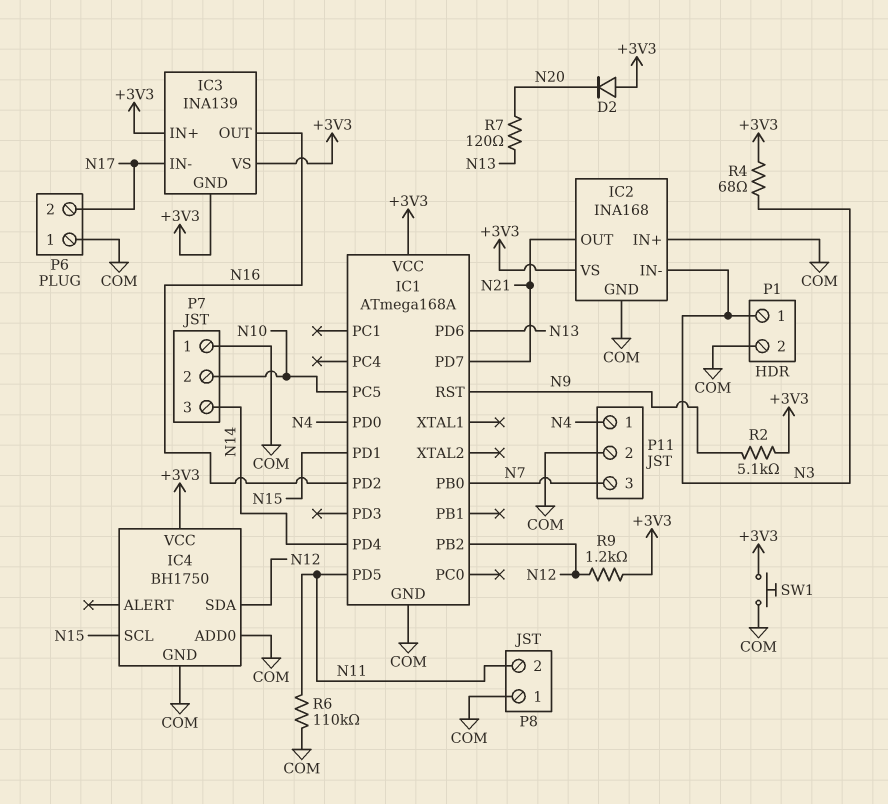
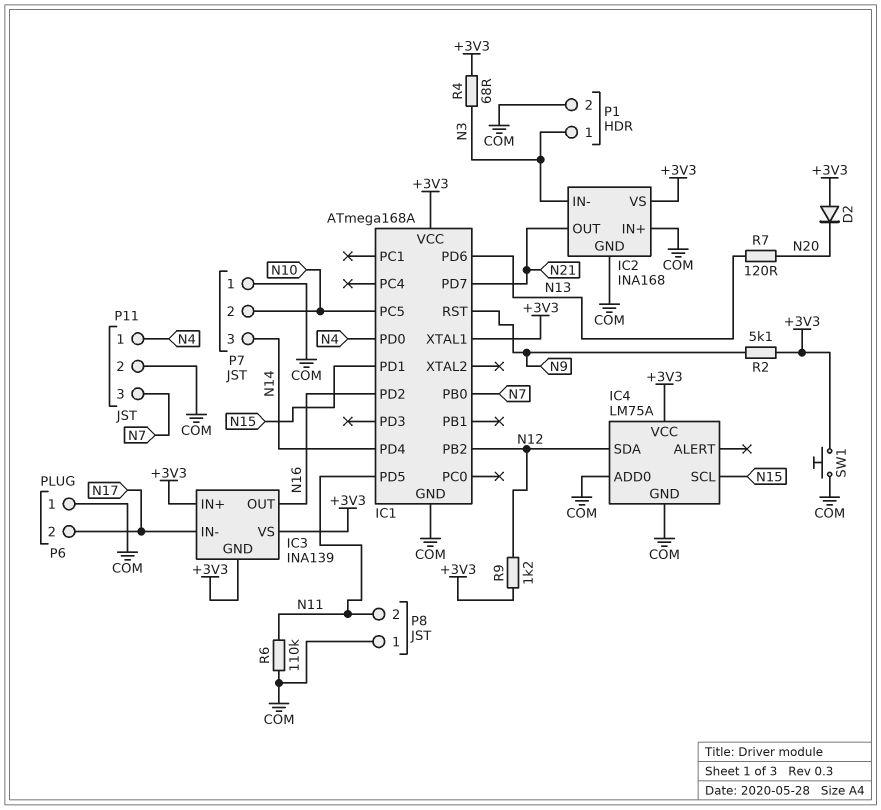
IC1 pin XTAL1: none -> +3V3
IC4: BH1750 -> LM75A

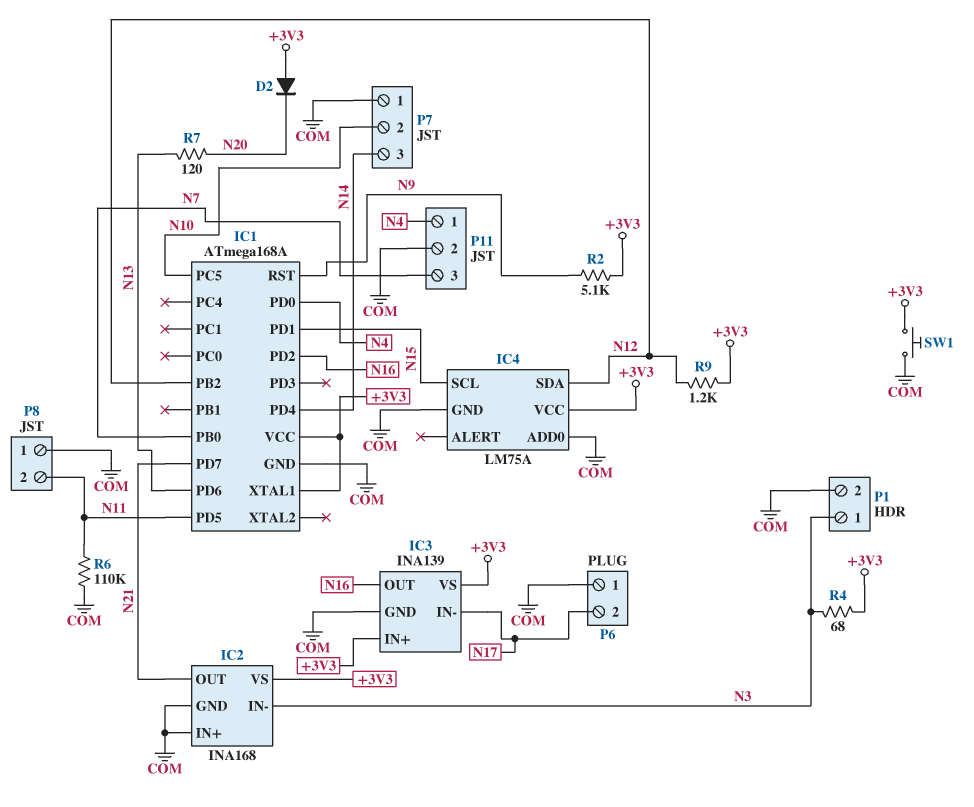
IC3 pin GND: +3V3 -> COM

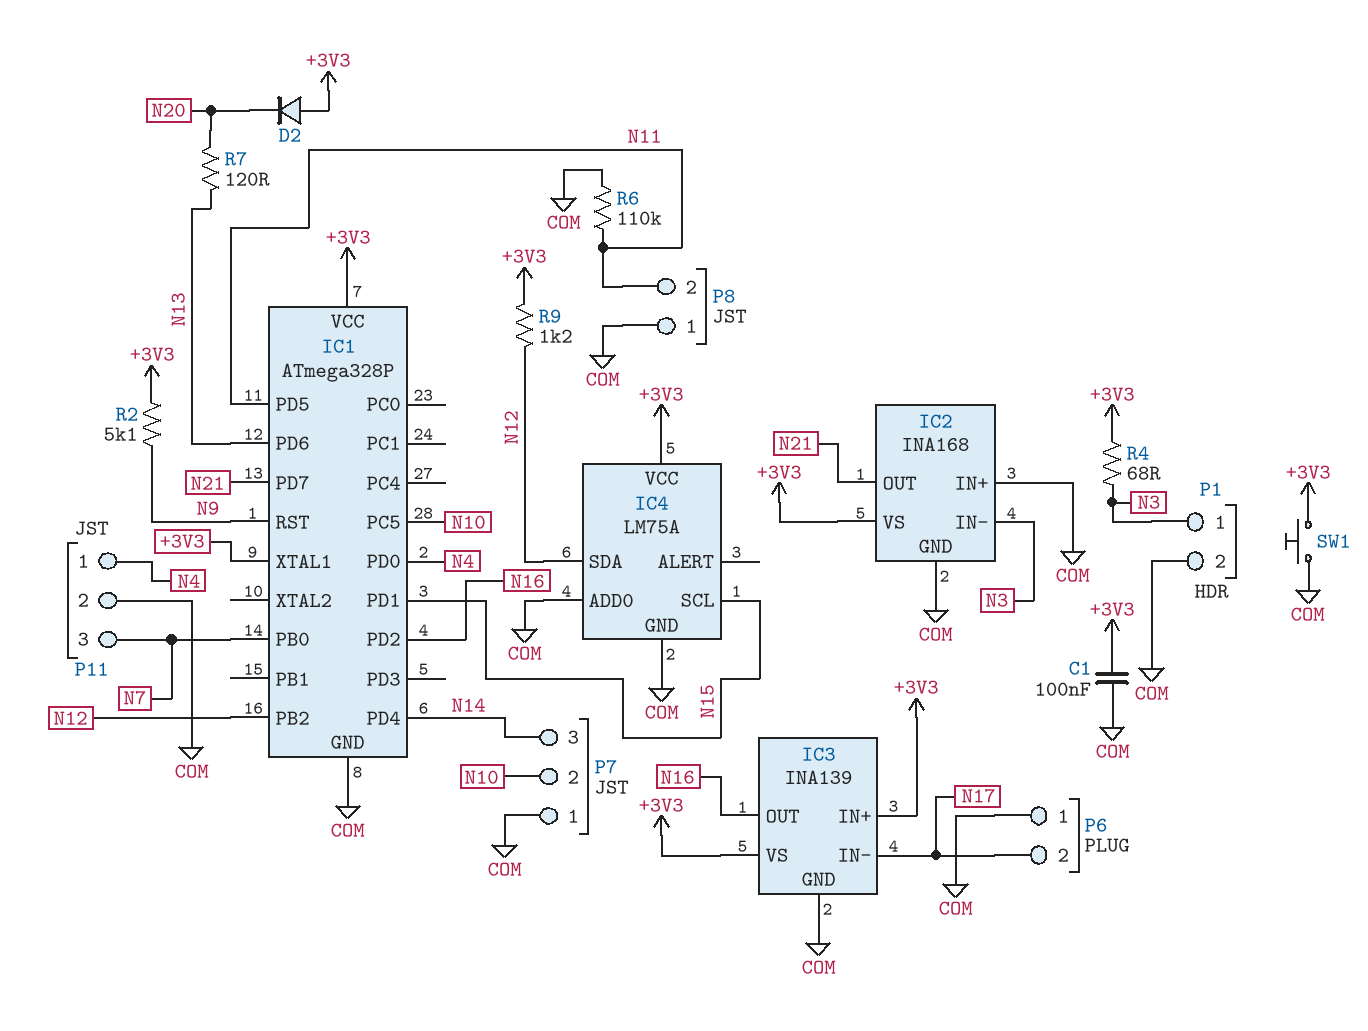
C1: none -> 100nF (+3V3, COM)
IC1: ATmega168A -> ATmega328P

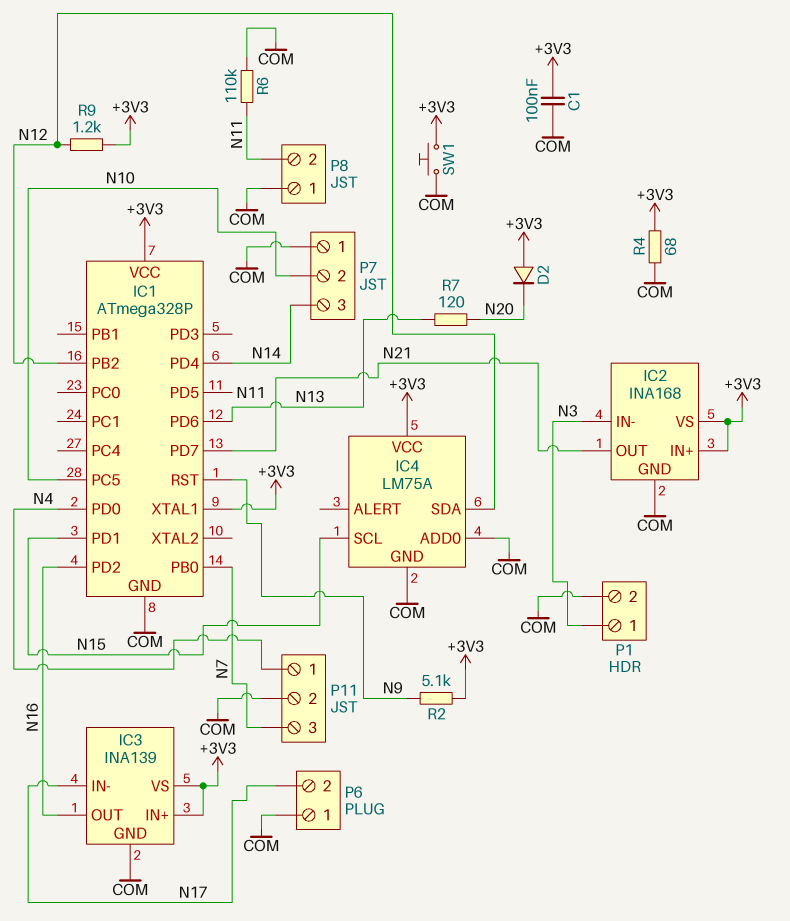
IC2 pin IN+: COM -> +3V3
R4: 68 (+3V3, N3) -> 68 (+3V3, COM)

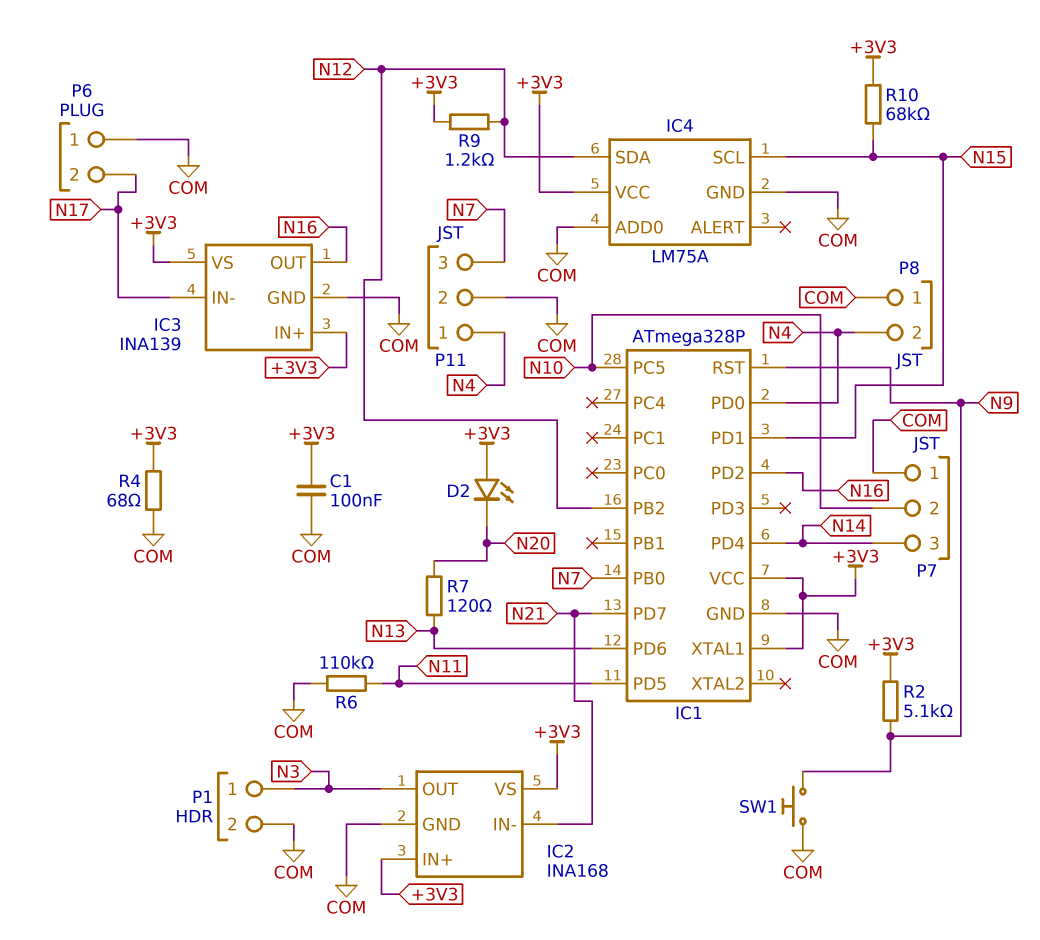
D2: diode (A +3V3, K N20) -> LED (A +3V3, K N20)
IC2 pin IN-: N3 -> N21
IC2 pin OUT: N21 -> N3
P8 pin 2: N11 -> N4
R10: none -> 68k (+3V3, N15)
SW1: button (+3V3, COM) -> button (COM, N9)

